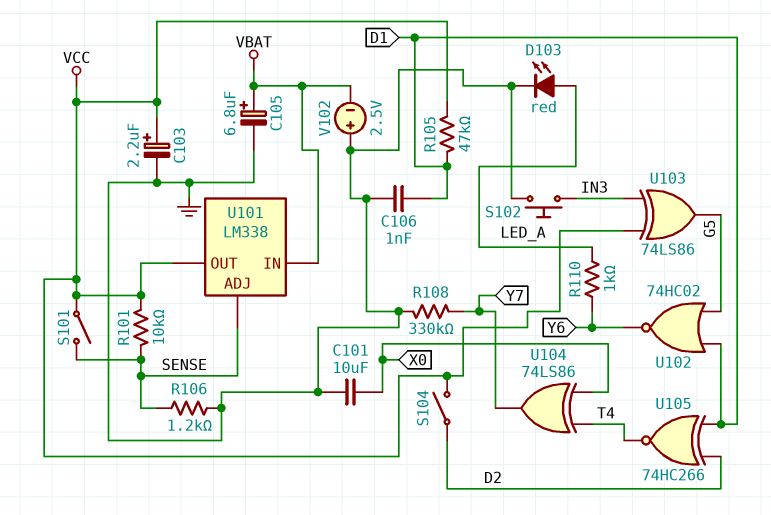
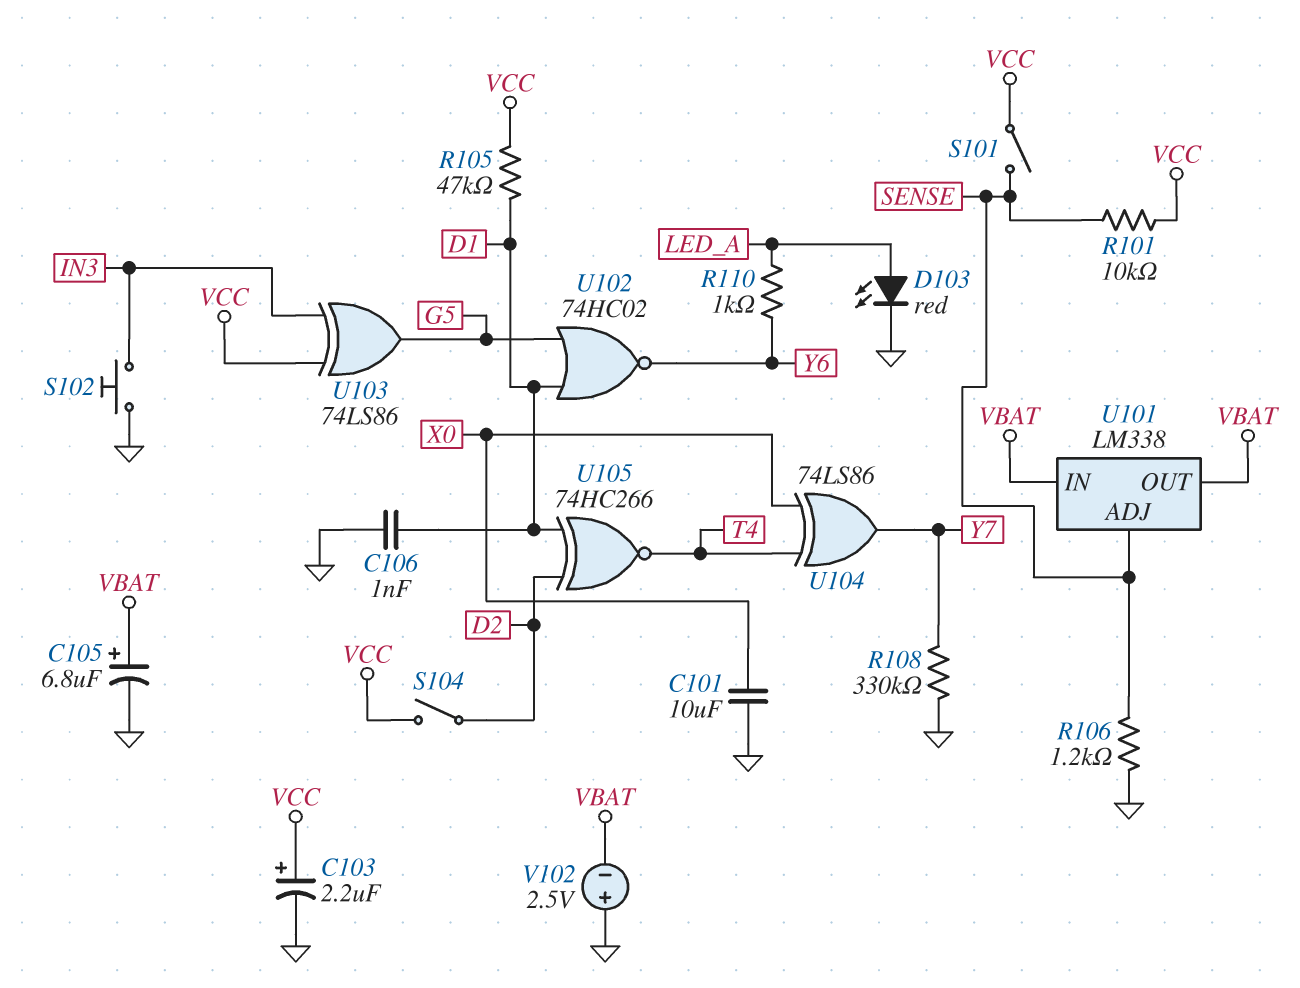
U101 pin OUT: VCC -> VBAT

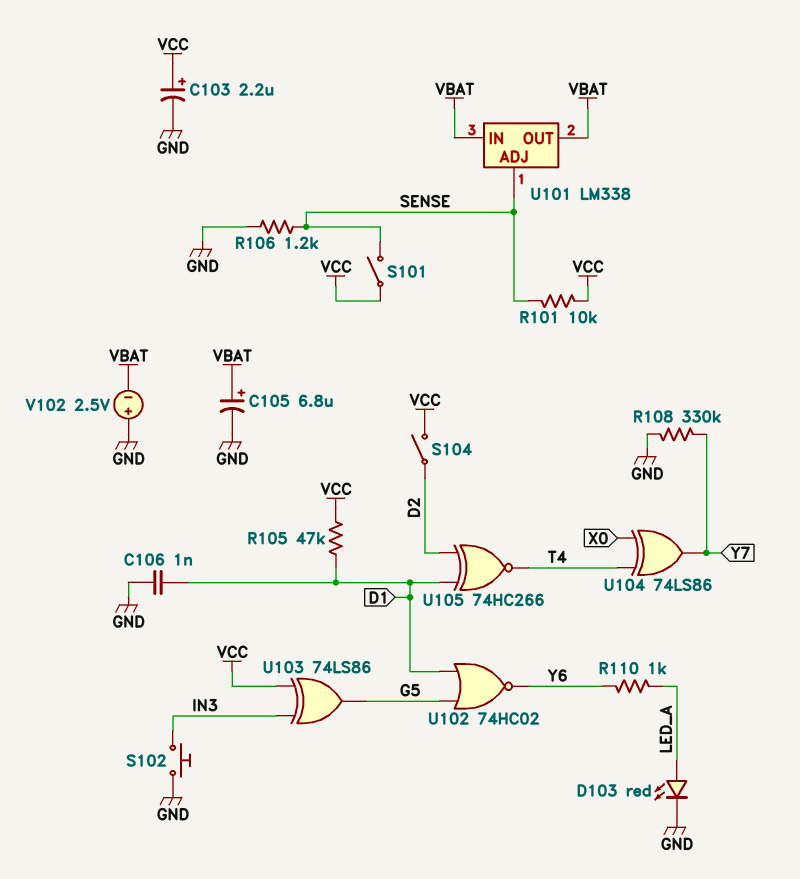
C101: 10uF (GND, X0) -> none

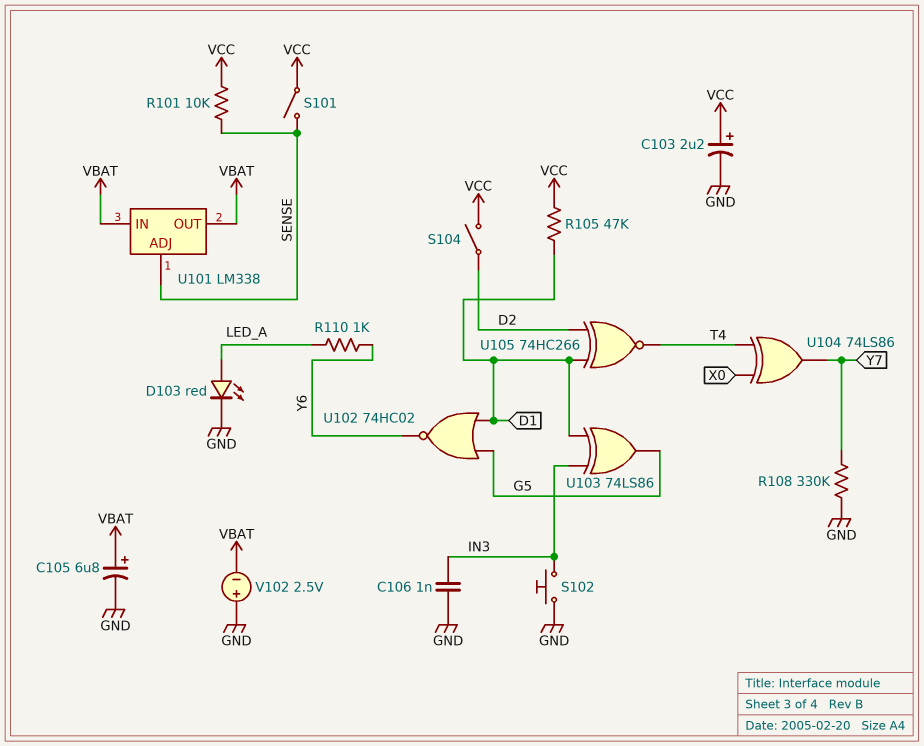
C106: 1nF (D1, GND) -> 1nF (GND, IN3)
R106: 1.2k (GND, SENSE) -> none
U103: XOR 74LS86 (in IN3, in VCC, out G5) -> XOR 74LS86 (in D1, in IN3, out G5)

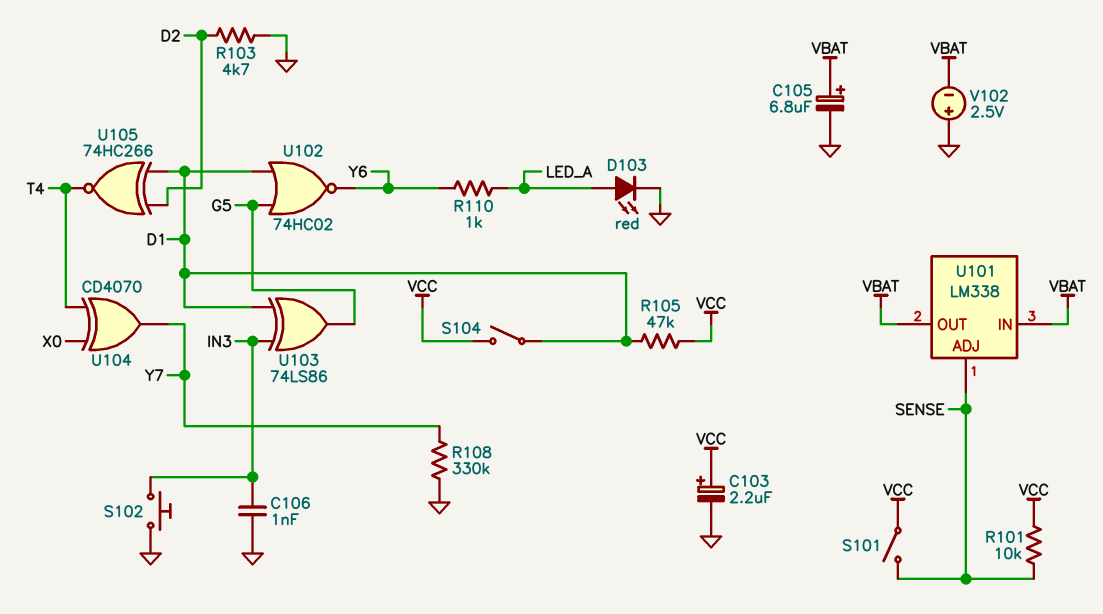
R103: none -> 4.7k (D2, GND)
S104: switch (D2, VCC) -> switch (D1, VCC)
U104: XOR 74LS86 (in T4, in X0, out Y7) -> XOR CD4070 (in T4, in X0, out Y7)

